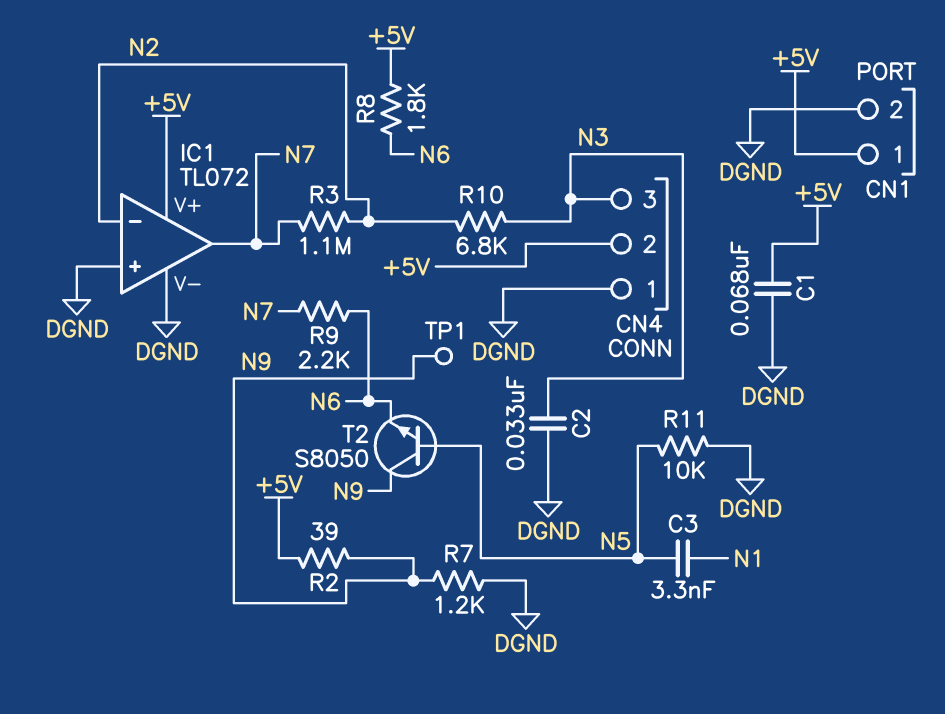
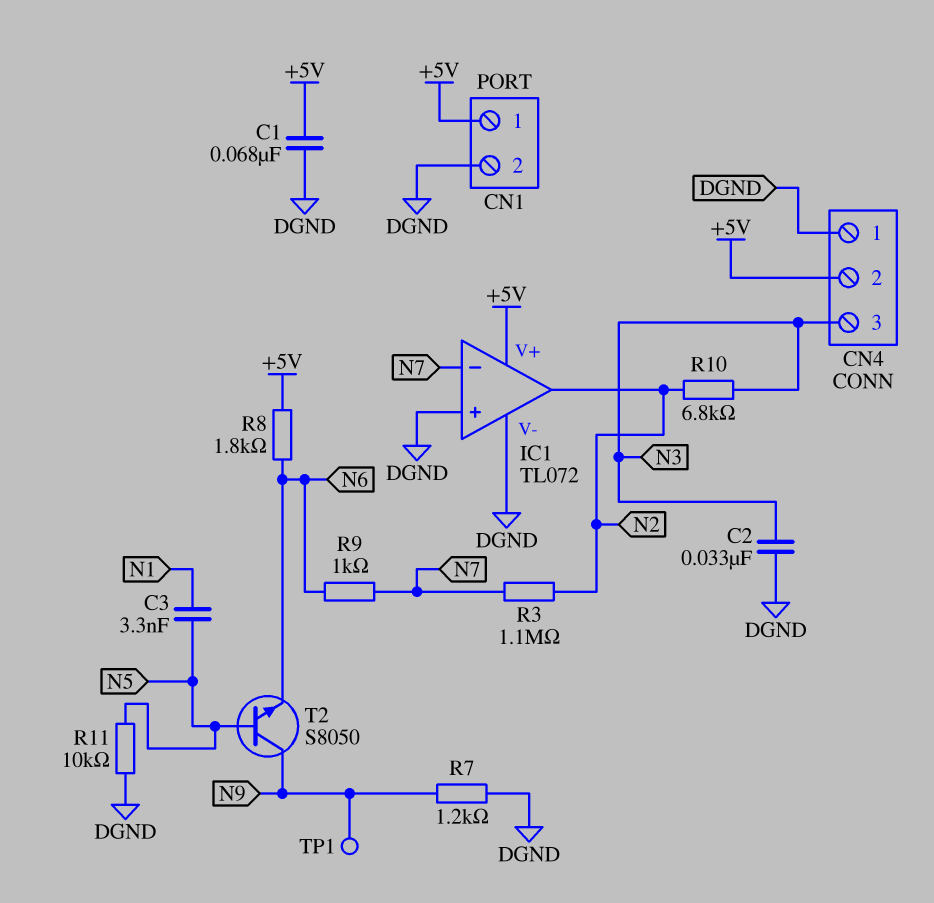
IC1 pin in-: N2 -> N7
IC1 pin out: N7 -> N2
R2: 39 (+5V, N9) -> none
R9: 2.2k (N6, N7) -> 1k (N6, N7)

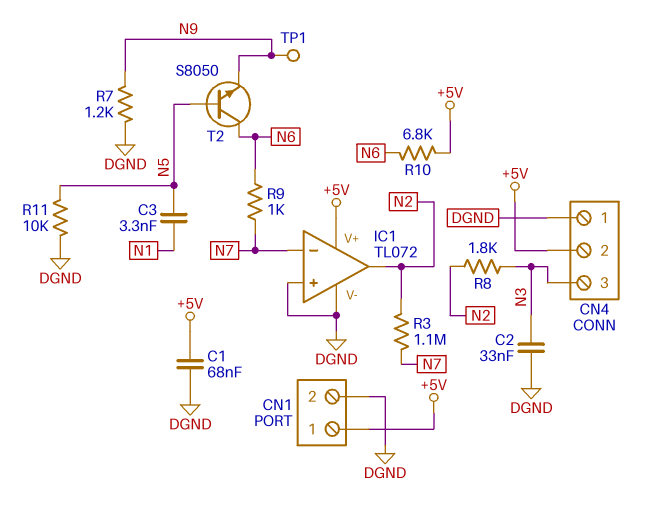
R8: 1.8k (+5V, N6) -> 1.8k (N2, N3)
R10: 6.8k (N2, N3) -> 6.8k (+5V, N6)
T2: NPN S8050 (B N5, C N9, E N6) -> NPN S8050 (B N5, C N6, E N9)

